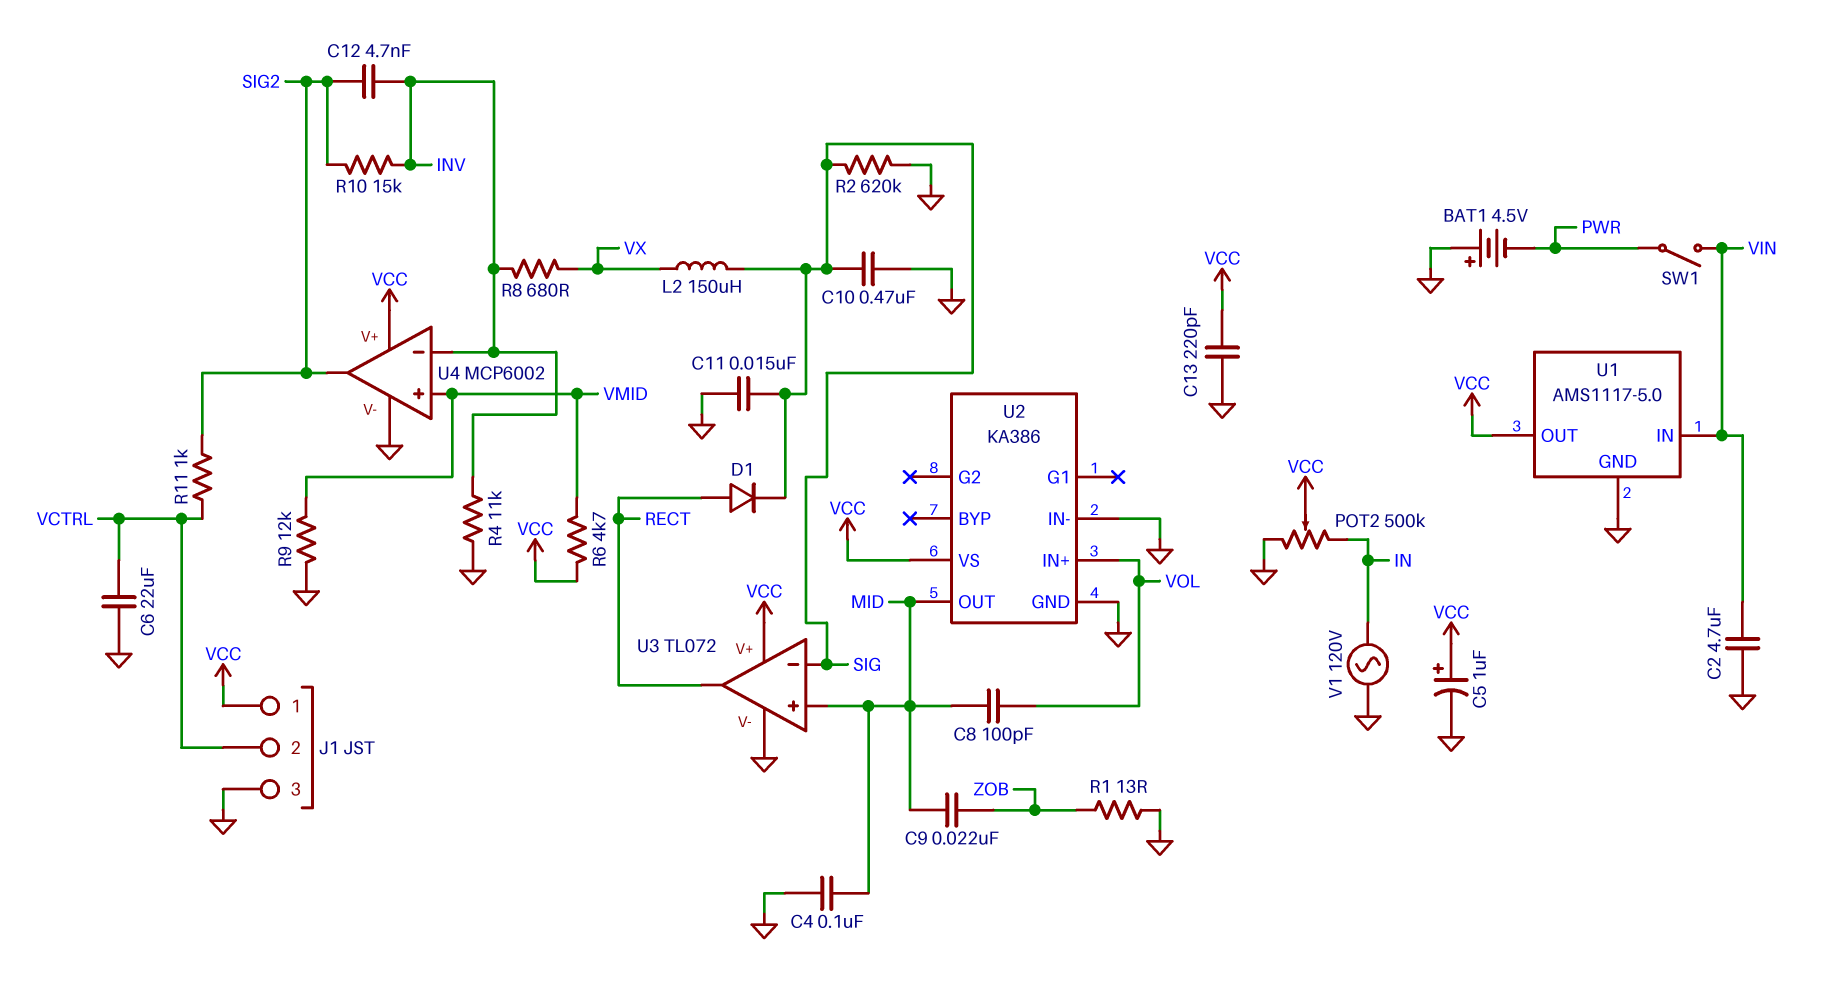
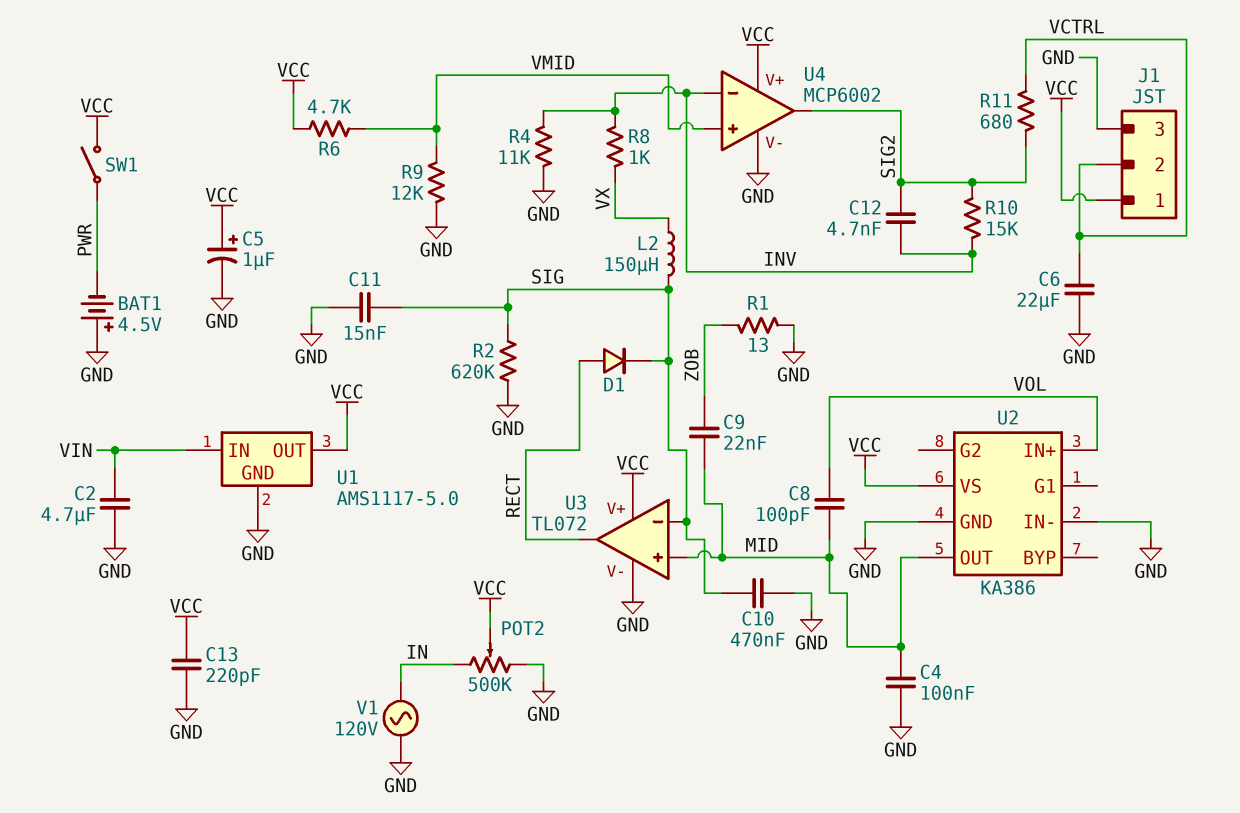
R8: 680 (INV, VX) -> 1k (INV, VX)
R11: 1k (SIG2, VCTRL) -> 680 (SIG2, VCTRL)
SW1: switch (PWR, VIN) -> switch (PWR, VCC)

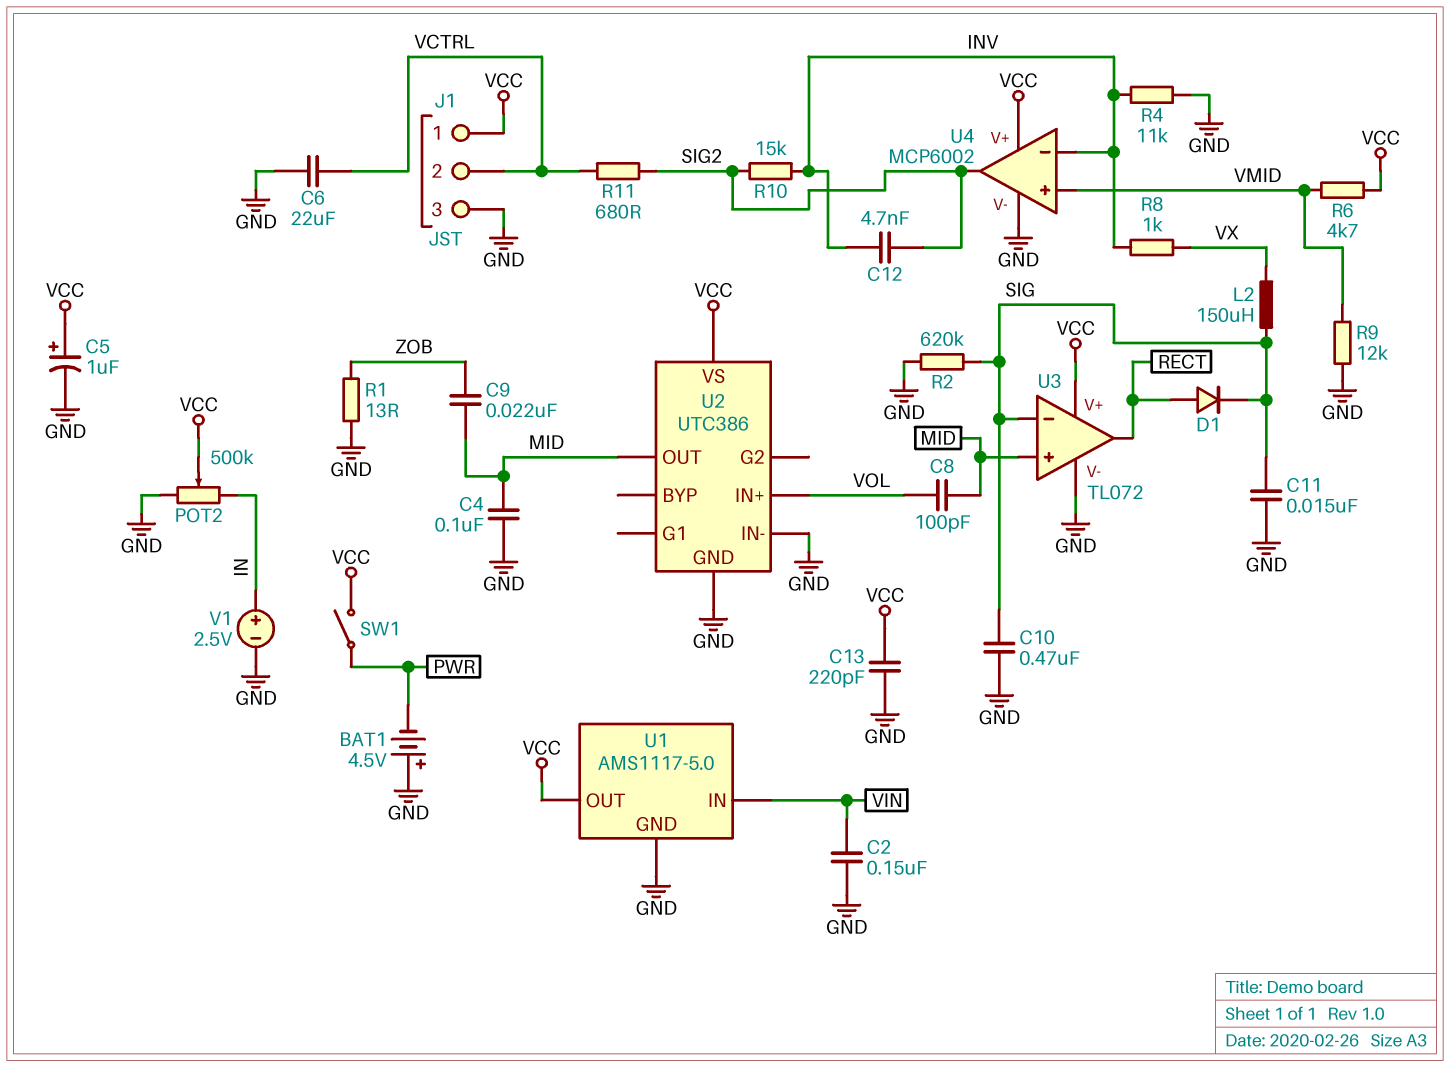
C2: 4.7uF (GND, VIN) -> 150nF (GND, VIN)
U2: KA386 -> UTC386
V1: AC 120V (GND, IN) -> 2.5V (plus IN, minus GND)

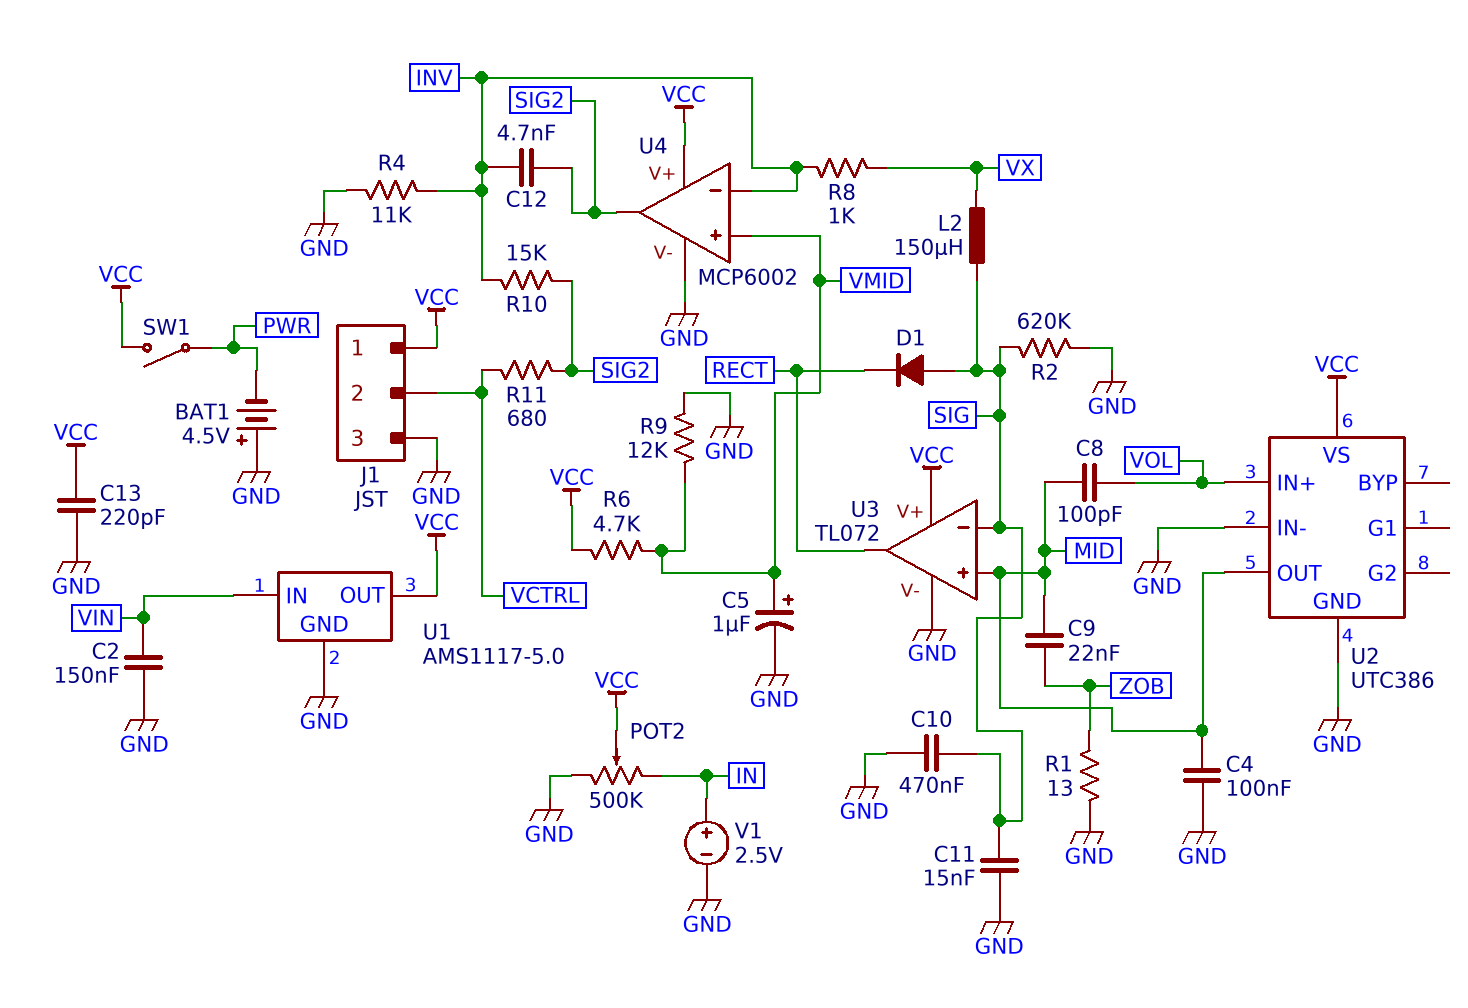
C5: 1uF (plus VCC, minus GND) -> 1uF (plus VMID, minus GND)
C6: 22uF (GND, VCTRL) -> none
D1: diode (A RECT, K SIG) -> diode (A SIG, K RECT)

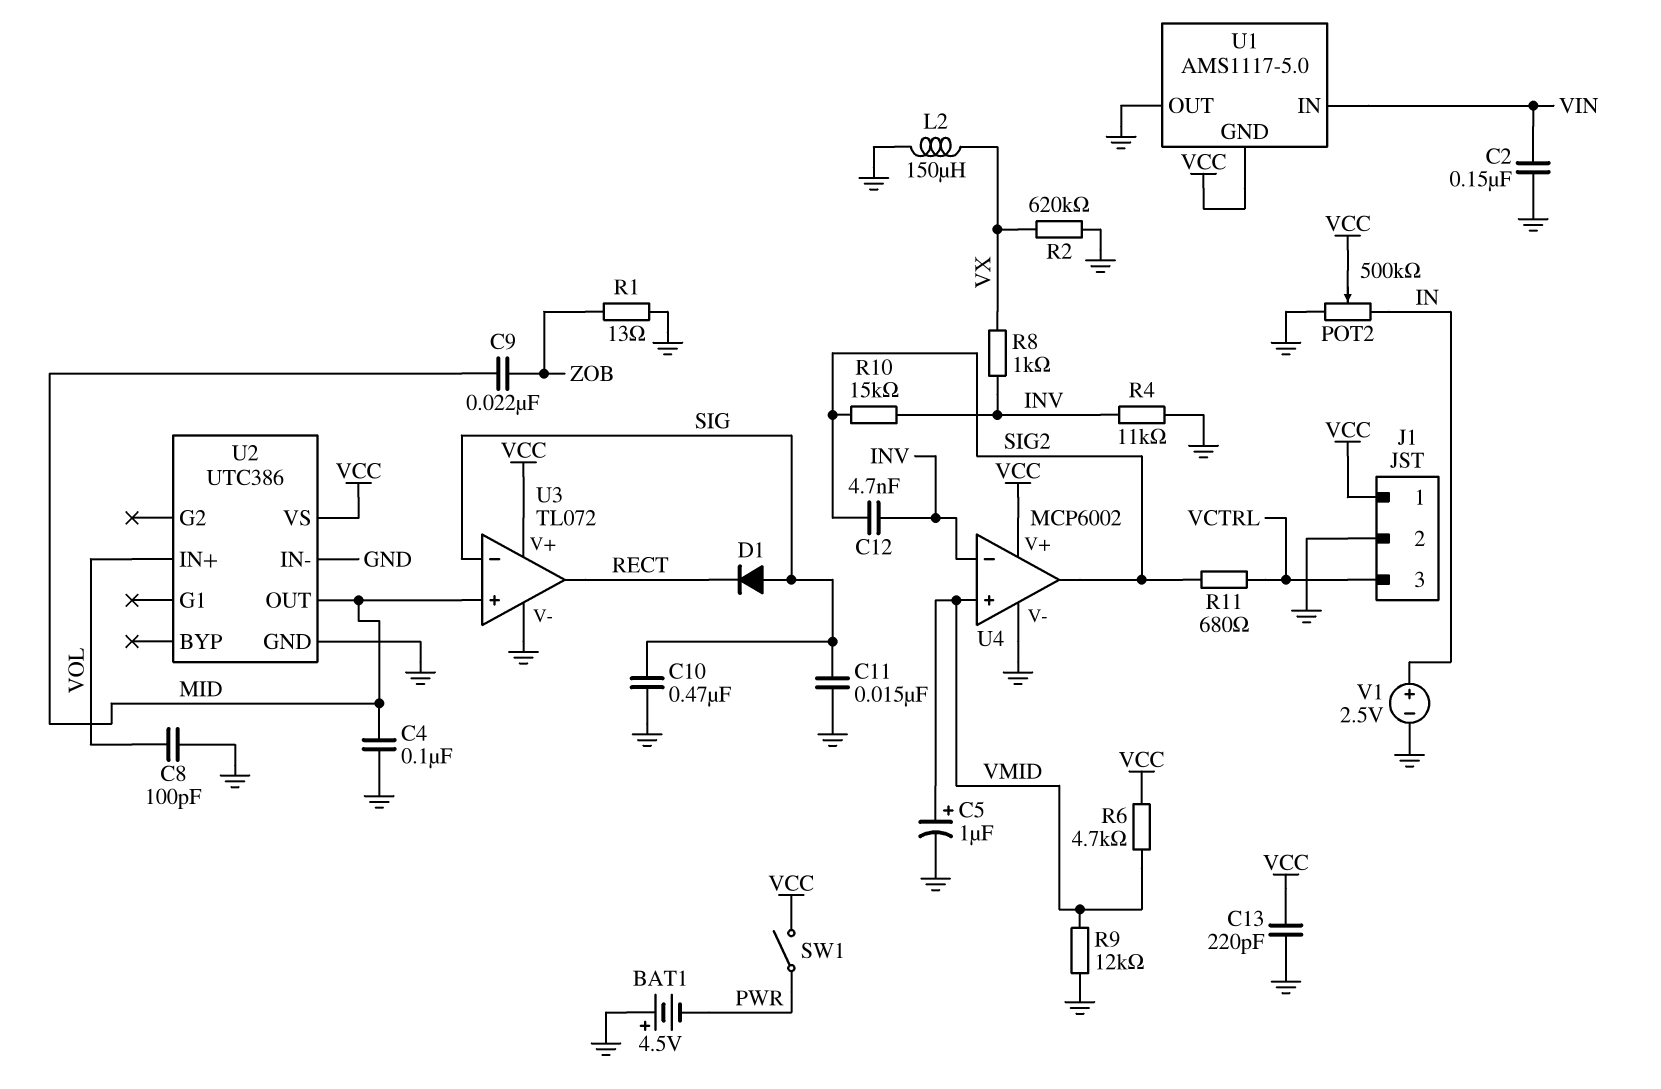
C8: 100pF (MID, VOL) -> 100pF (GND, VOL)
J1 pin 2: VCTRL -> GND
J1 pin 3: GND -> VCTRL
L2: 150uH (SIG, VX) -> 150uH (GND, VX)
R2: 620k (GND, SIG) -> 620k (GND, VX)
U1 pin GND: GND -> VCC
U1 pin OUT: VCC -> GND

